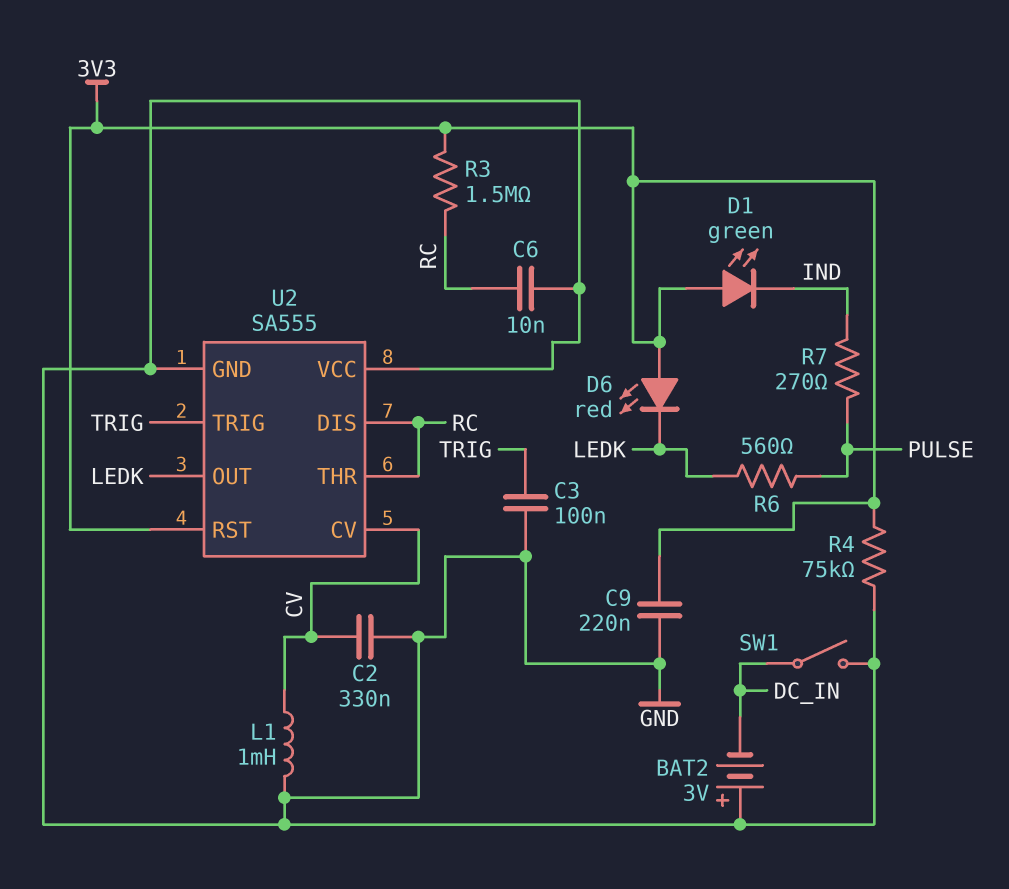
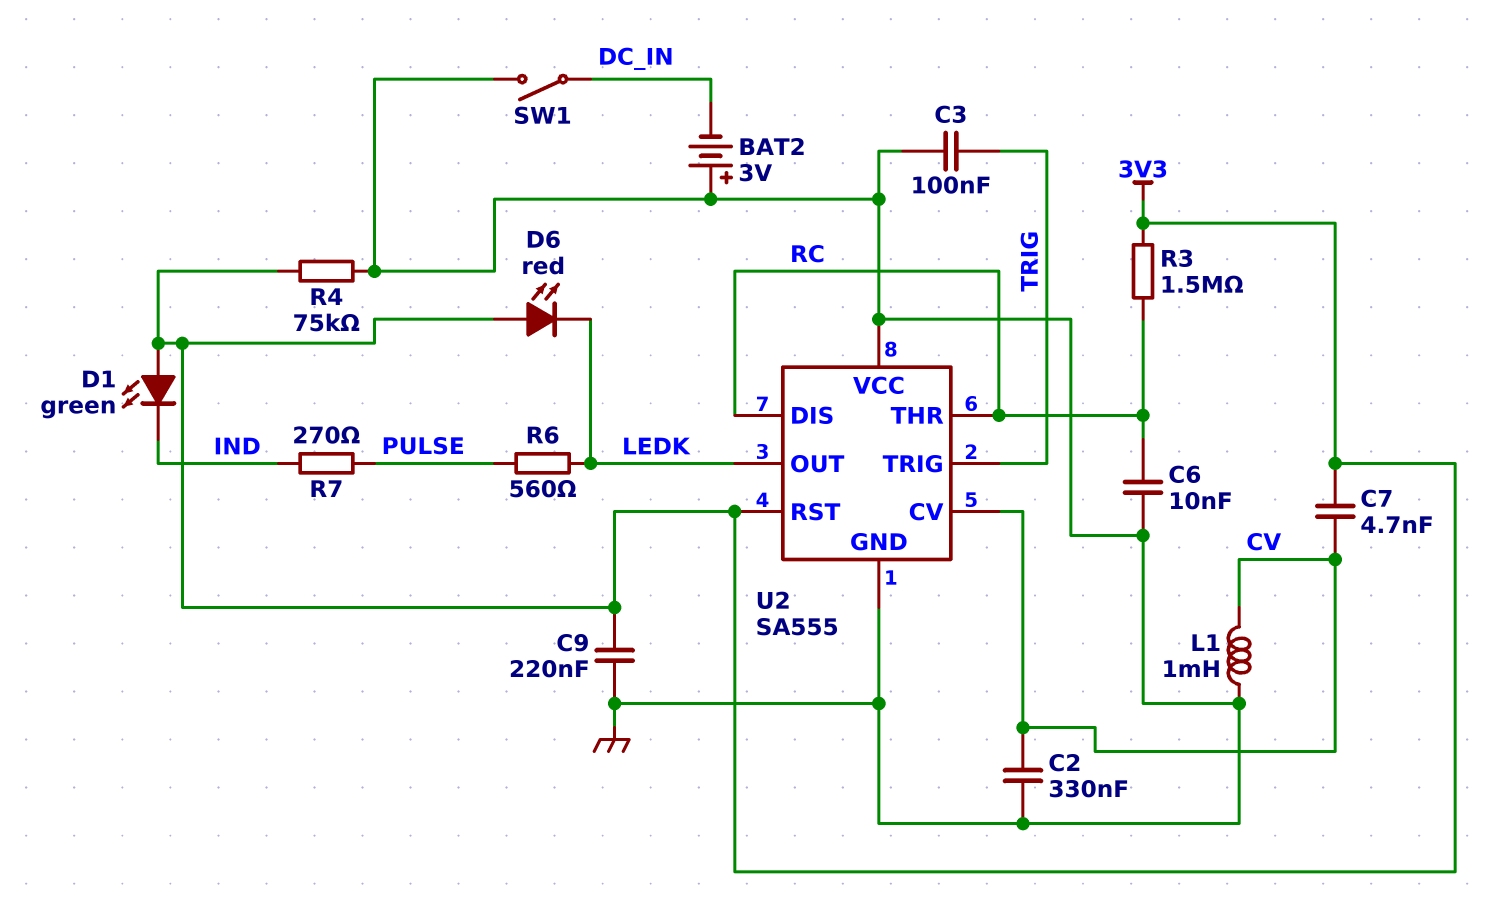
C7: none -> 4.7nF (3V3, CV)

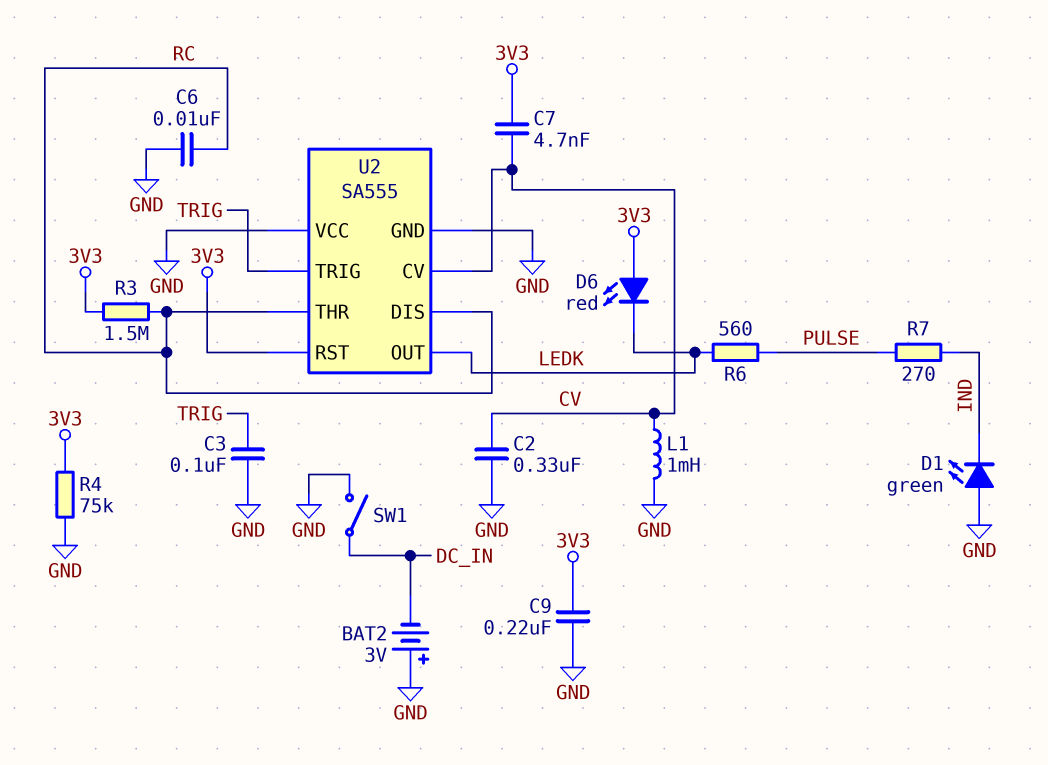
D1: LED green (A 3V3, K IND) -> LED green (A GND, K IND)

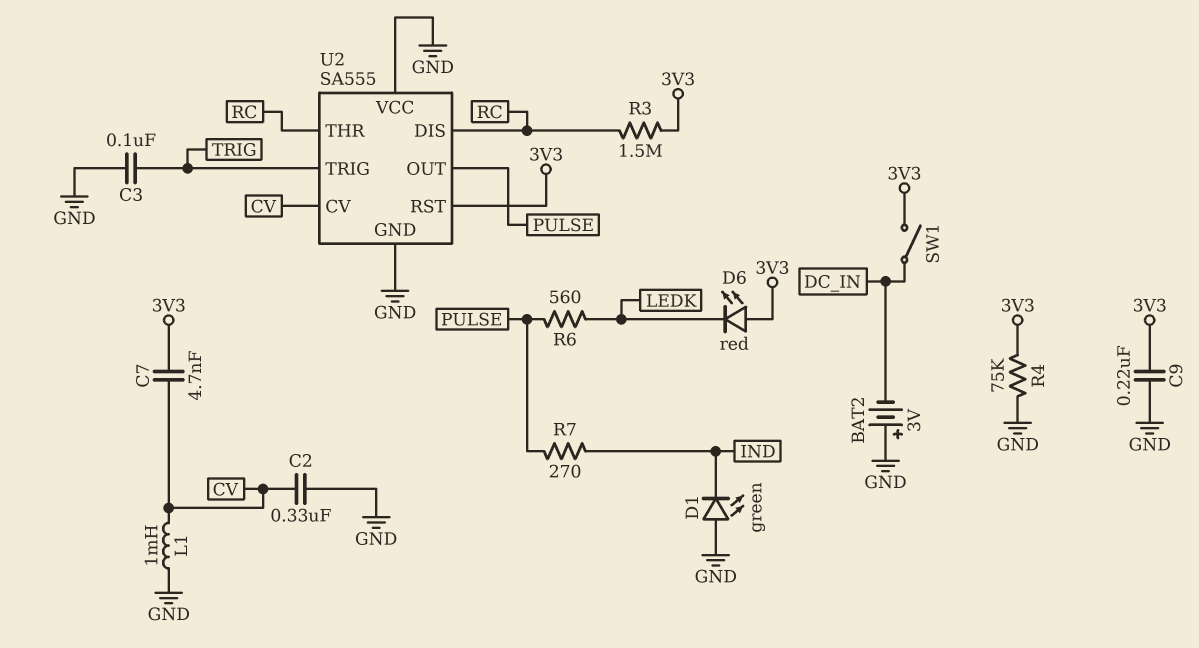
C6: 10nF (GND, RC) -> none
SW1: switch (DC_IN, GND) -> switch (3V3, DC_IN)
U2 pin OUT: LEDK -> PULSE

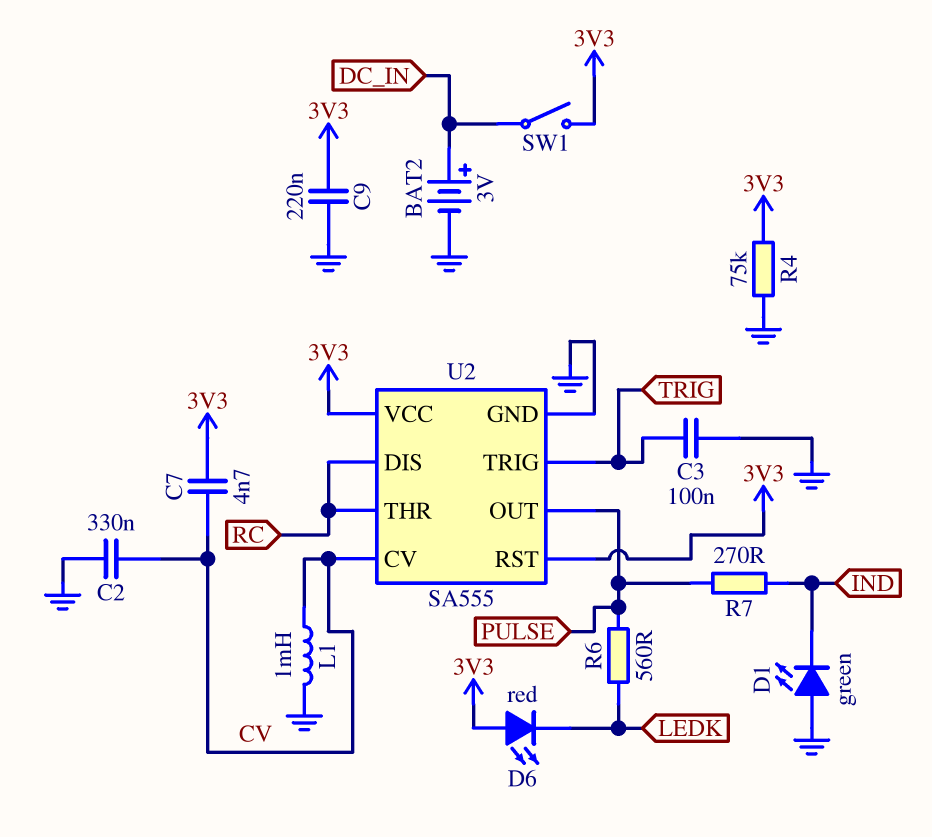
BAT2: 3V (plus GND, minus DC_IN) -> 3V (plus DC_IN, minus GND)
R3: 1.5M (3V3, RC) -> none
U2 pin VCC: GND -> 3V3

